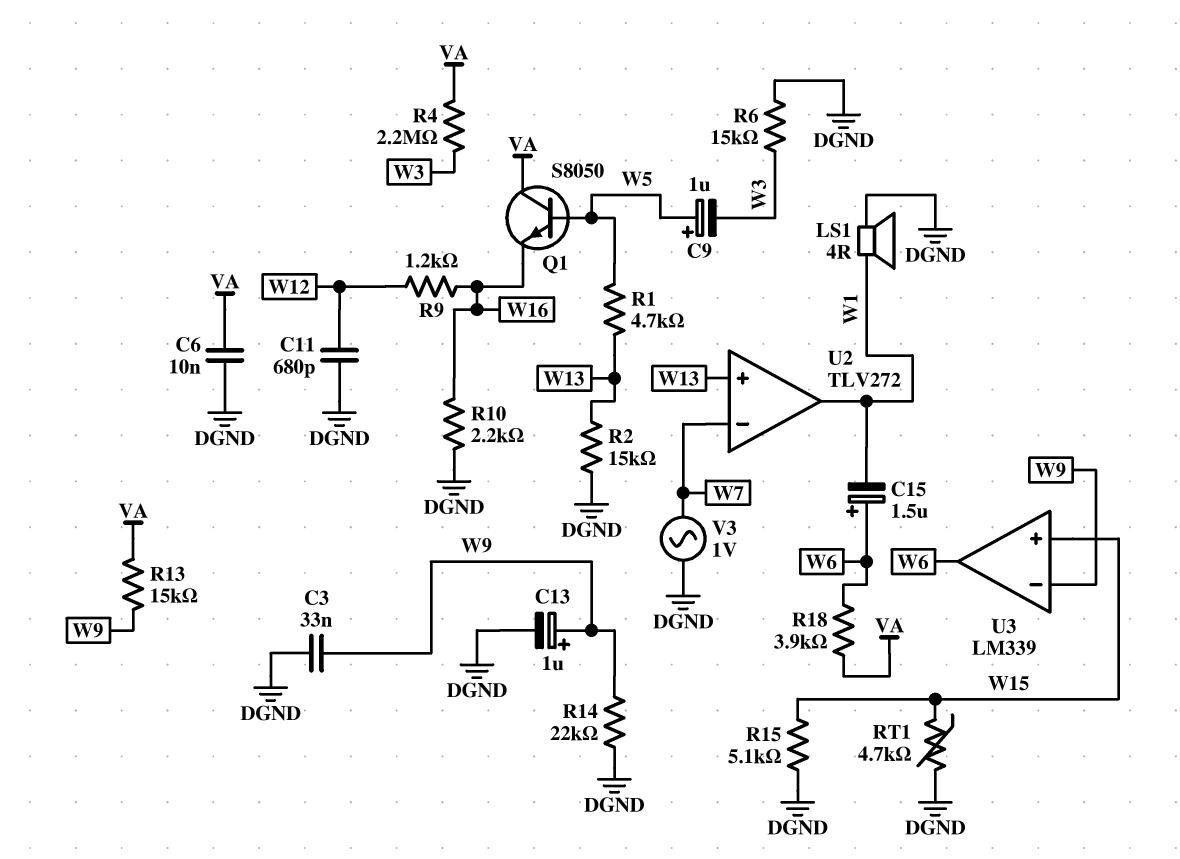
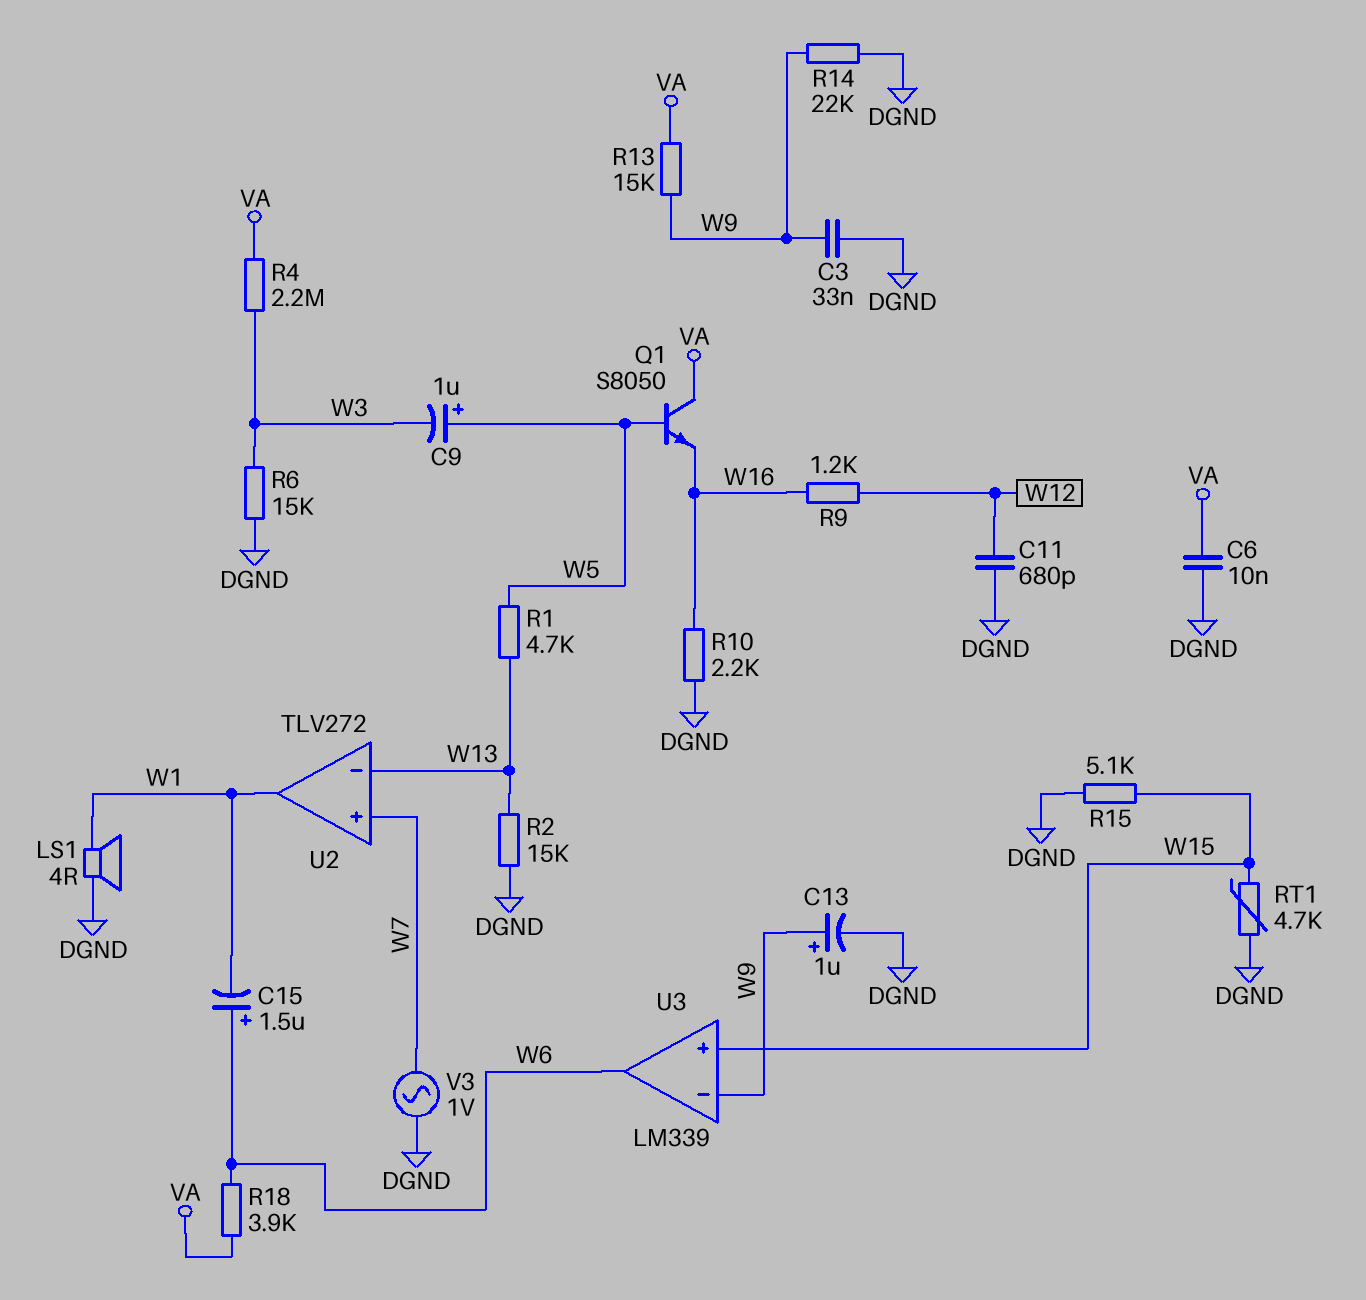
U2 pin in+: W13 -> W7
U2 pin in-: W7 -> W13

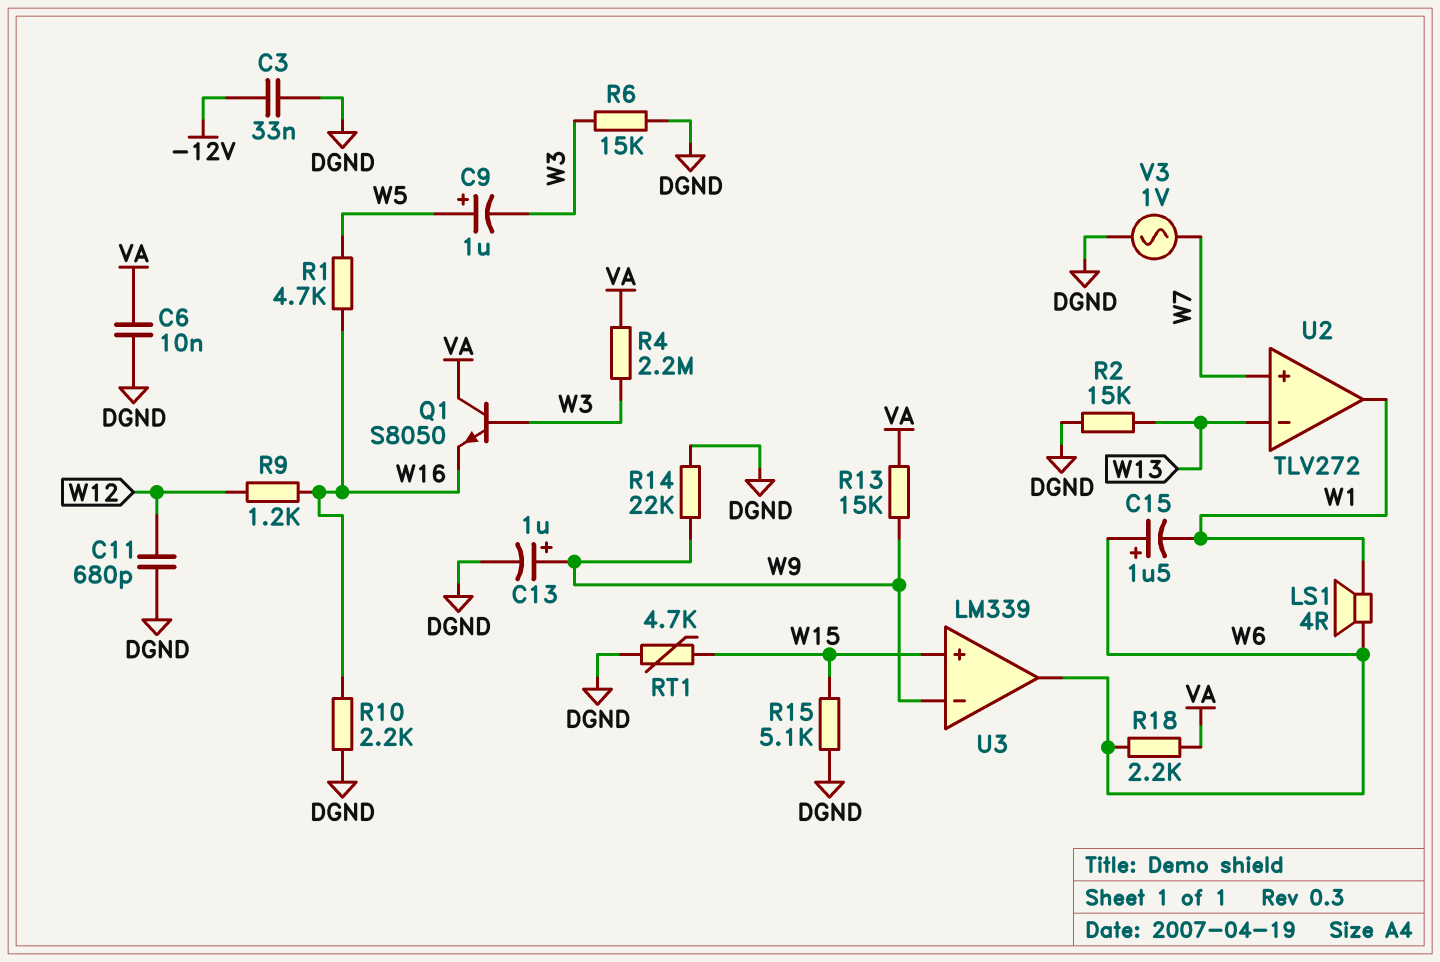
C3: 33nF (DGND, W9) -> 33nF (-12V, DGND)
LS1: speaker 4R (DGND, W1) -> speaker 4R (W1, W6)
Q1: NPN S8050 (B W5, C VA, E W16) -> NPN S8050 (B W3, C VA, E W16)
R1: 4.7k (W5, W13) -> 4.7k (W5, W16)
R18: 3.9k (VA, W6) -> 2.2k (VA, W6)

